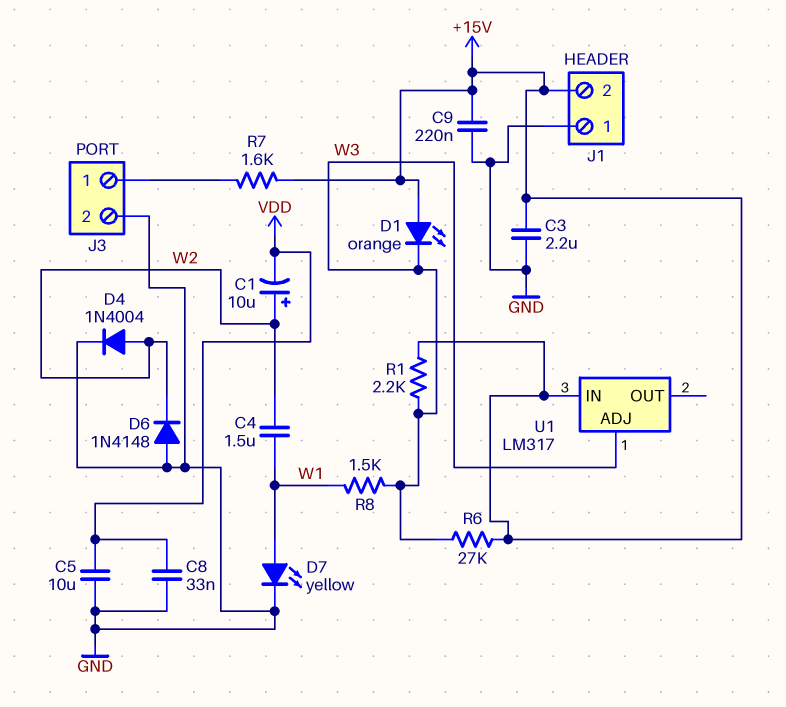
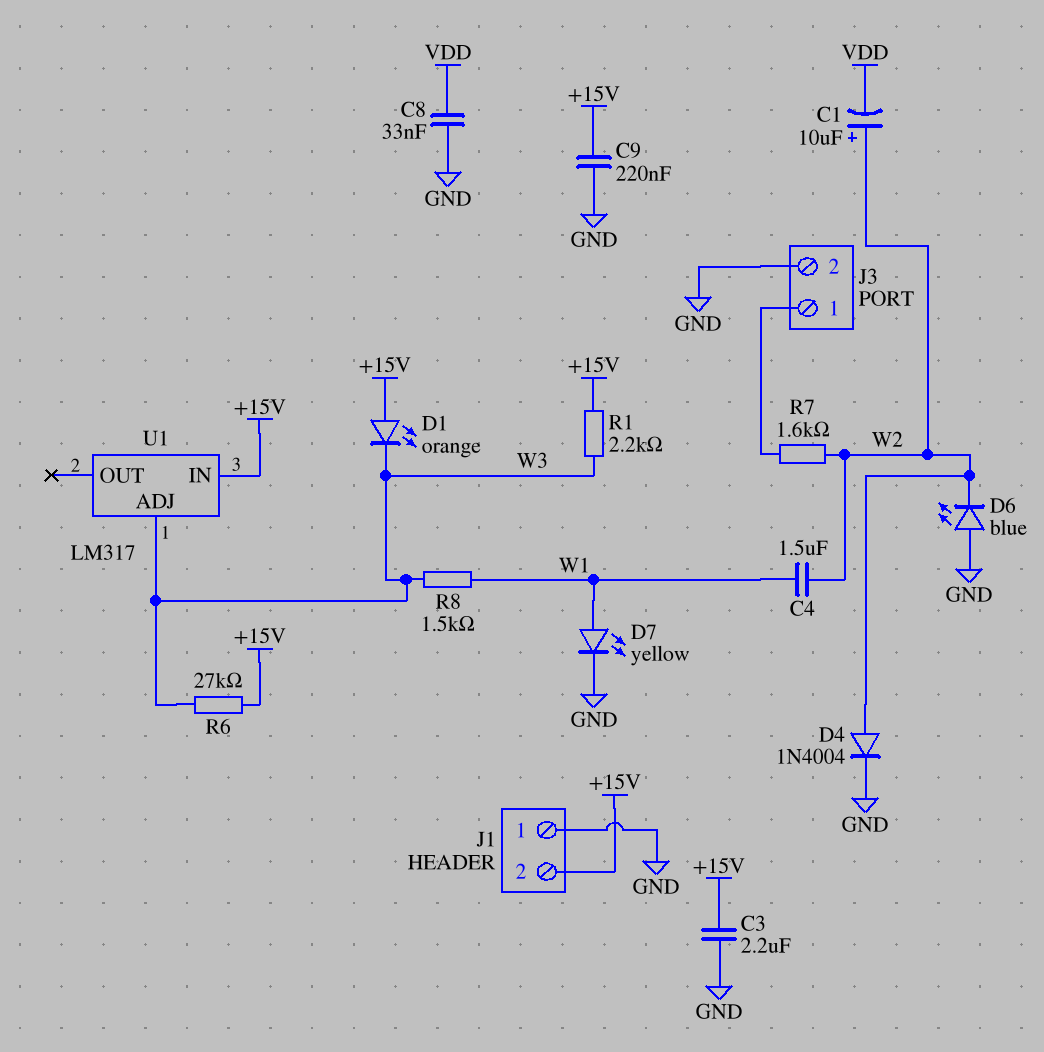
C5: 10uF (GND, VDD) -> none
D6: diode 1N4148 (A GND, K W2) -> LED blue (A GND, K W2)
R7: 1.6k (+15V, J3/1) -> 1.6k (J3/1, W2)

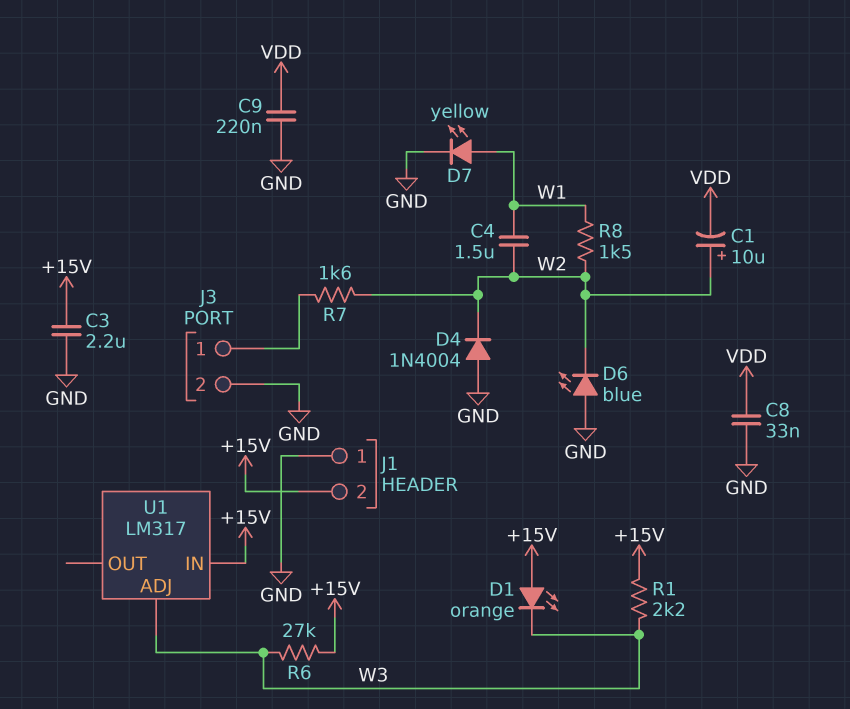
C9: 220nF (+15V, GND) -> 220nF (GND, VDD)
D4: diode 1N4004 (A W2, K GND) -> diode 1N4004 (A GND, K W2)
R8: 1.5k (W1, W3) -> 1.5k (W1, W2)

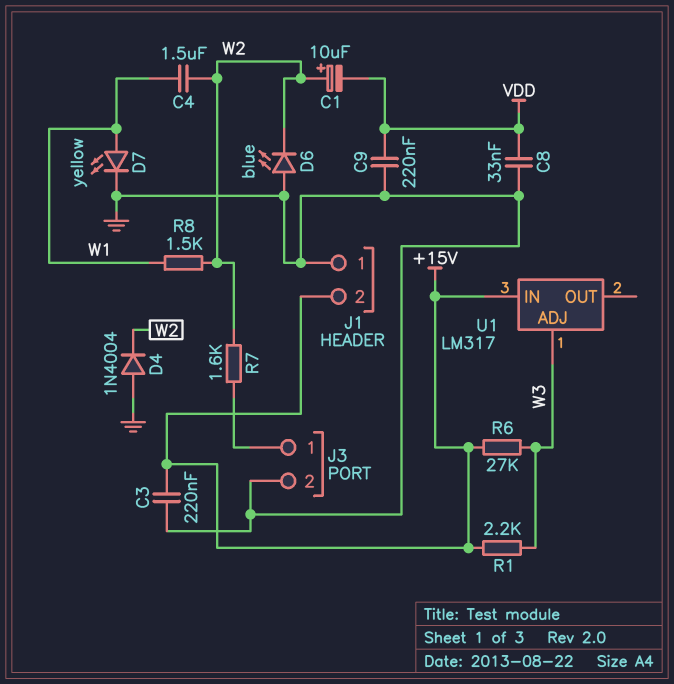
C3: 2.2uF (+15V, GND) -> 220nF (+15V, GND)
D1: LED orange (A +15V, K W3) -> none

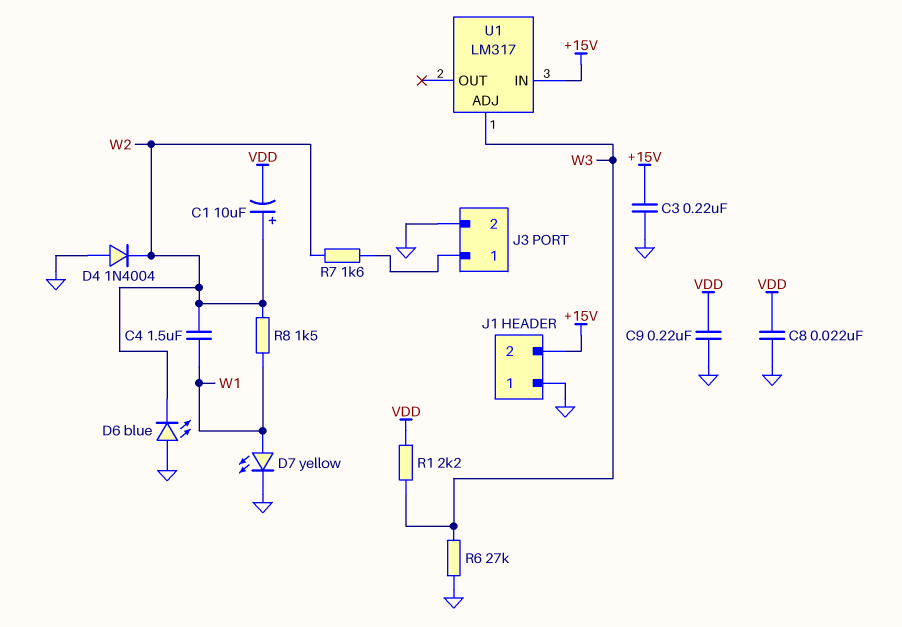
C8: 33nF (GND, VDD) -> 22nF (GND, VDD)
R1: 2.2k (+15V, W3) -> 2.2k (VDD, W3)
R6: 27k (+15V, W3) -> 27k (GND, W3)

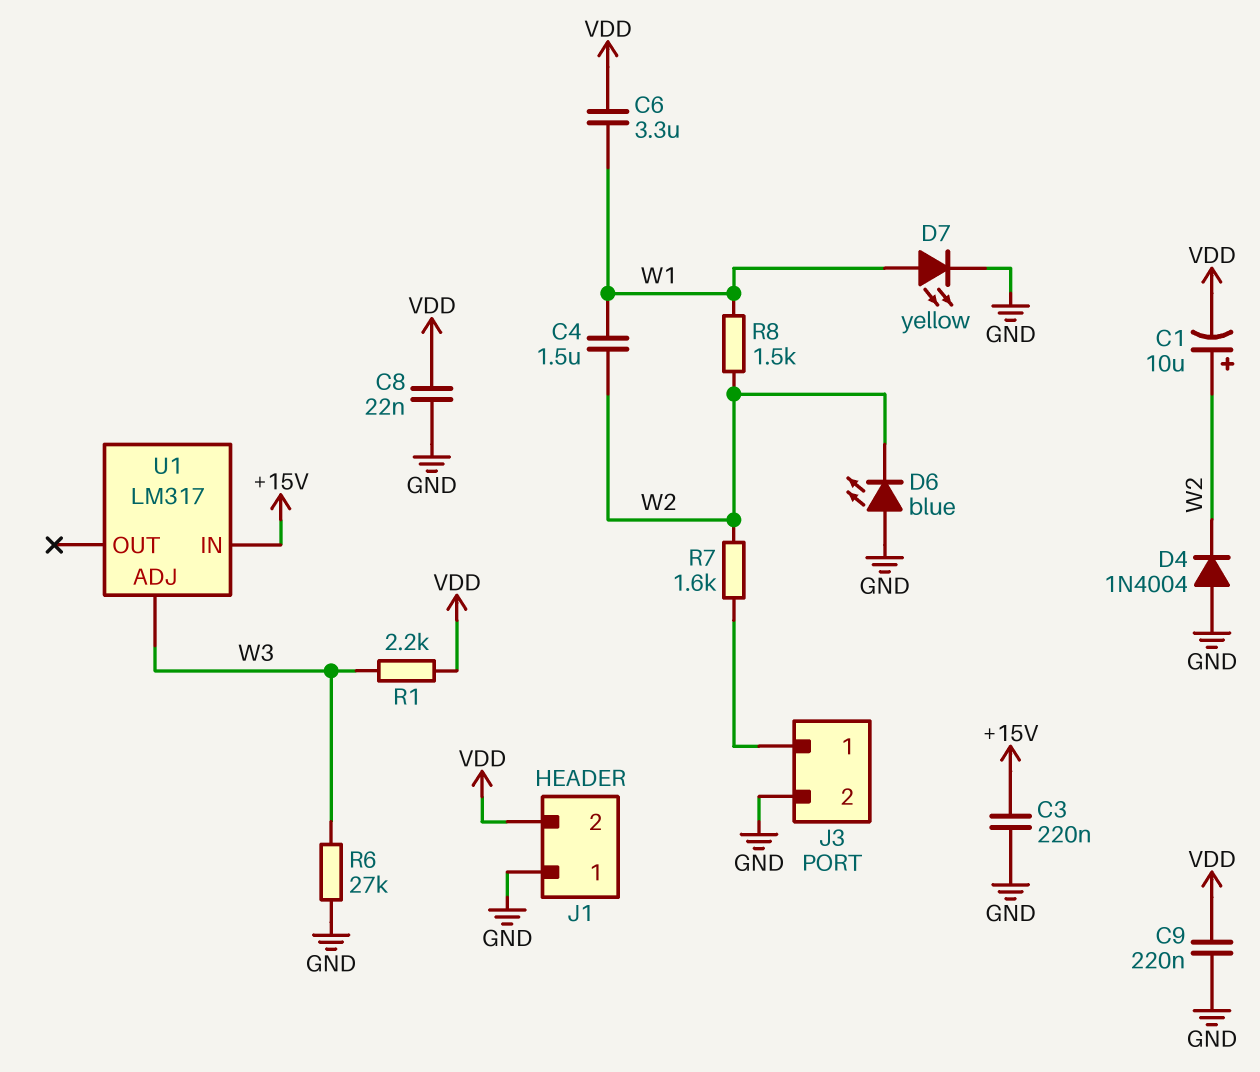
C6: none -> 3.3uF (VDD, W1)
J1 pin 2: +15V -> VDD

